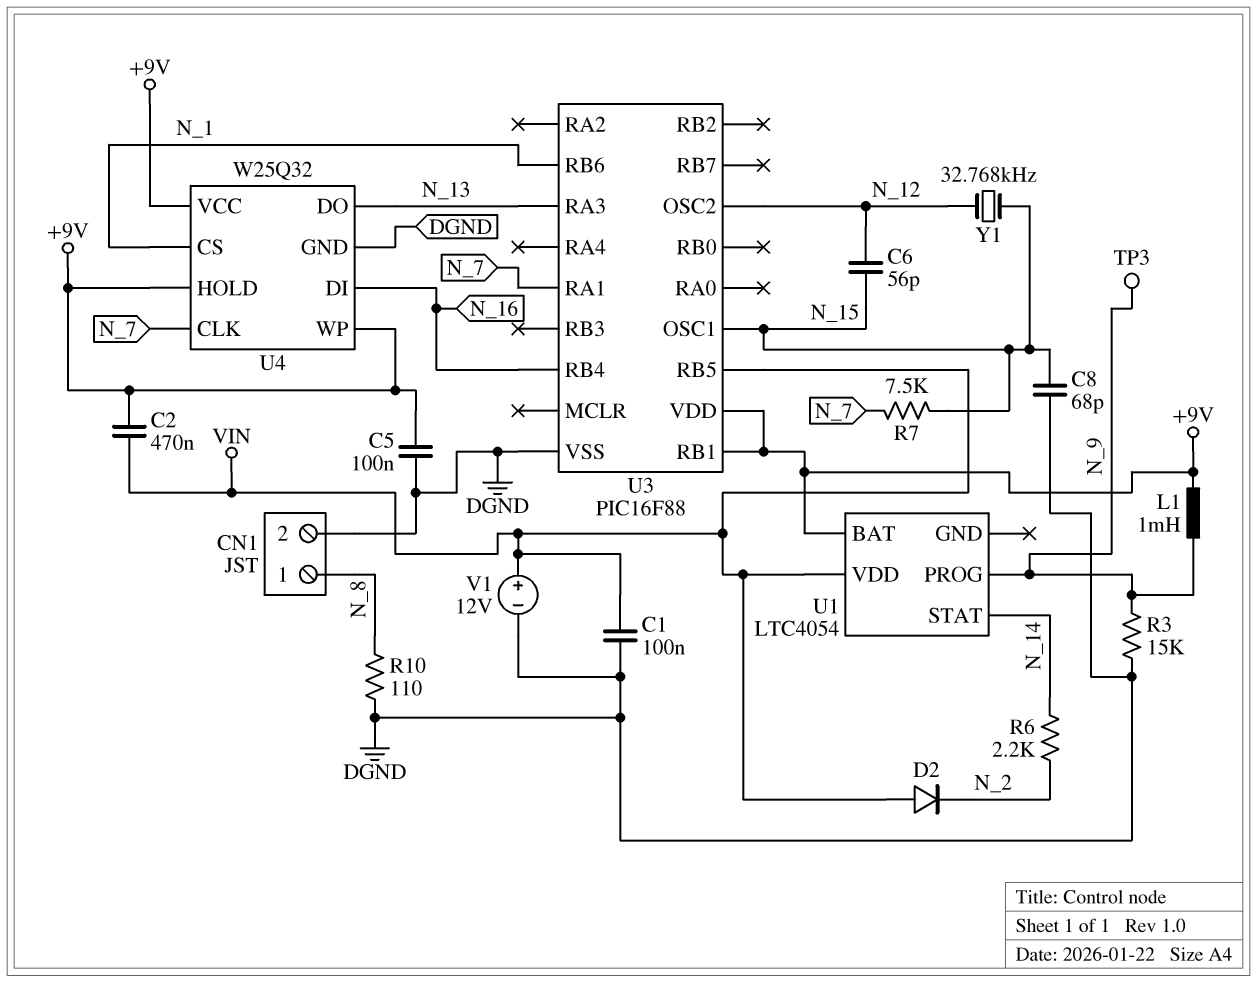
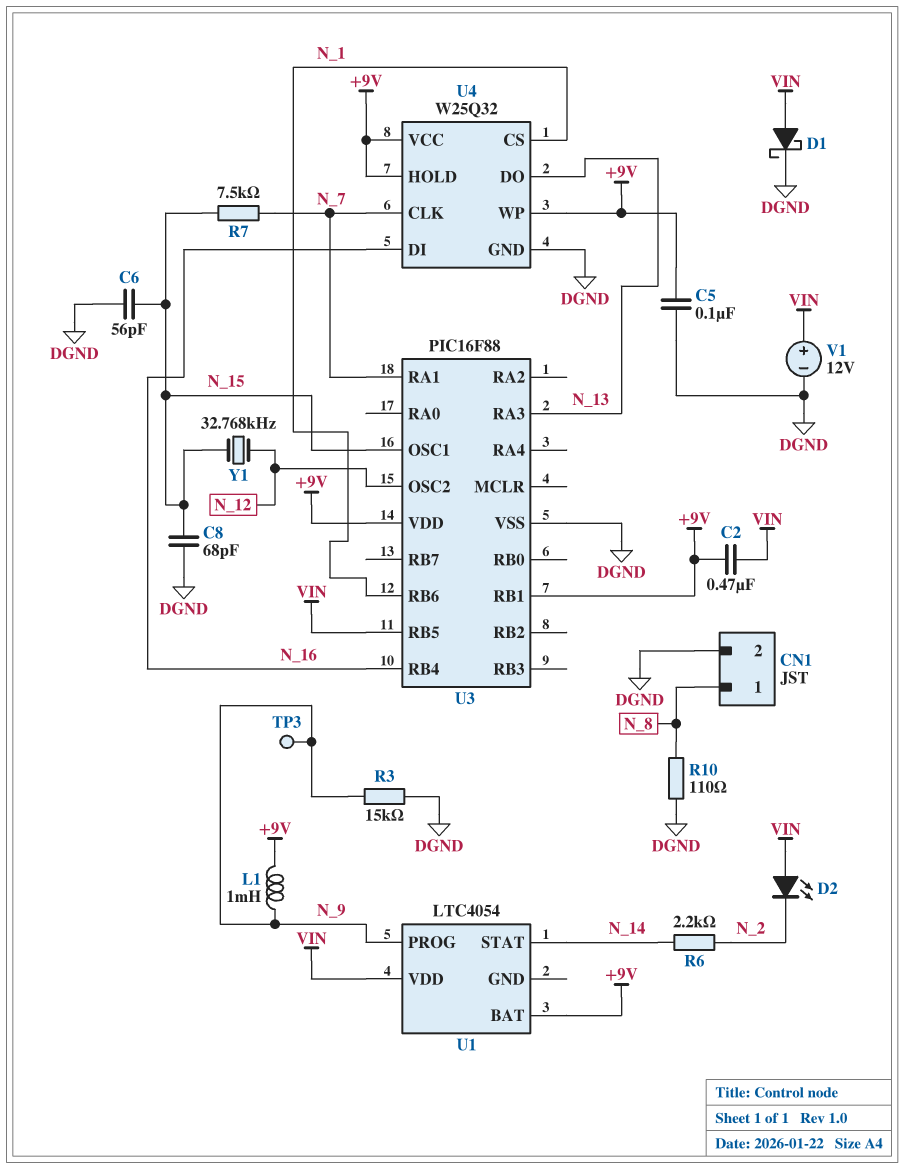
C1: 100nF (DGND, VIN) -> none
C6: 56pF (N_12, N_15) -> 56pF (DGND, N_15)
D1: none -> schottky (A VIN, K DGND)
D2: diode (A VIN, K N_2) -> LED (A VIN, K N_2)

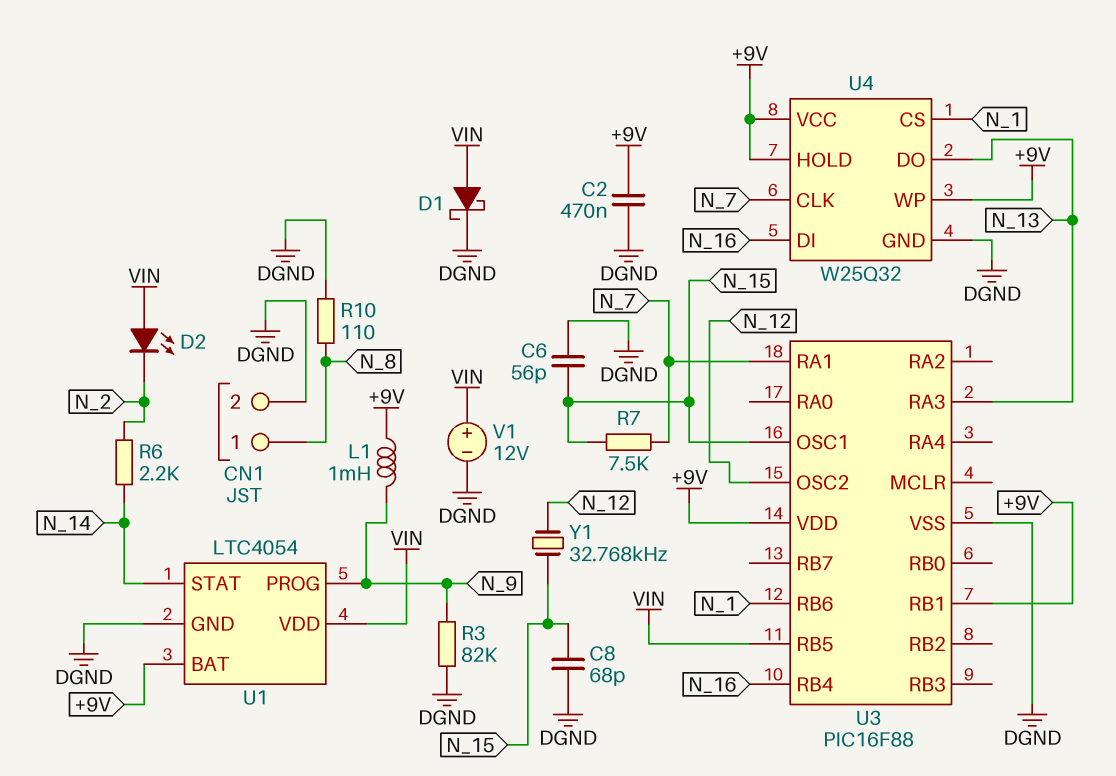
C2: 470nF (+9V, VIN) -> 470nF (+9V, DGND)
C5: 100nF (+9V, DGND) -> none
R3: 15k (DGND, N_9) -> 82k (DGND, N_9)
TP3: test point (N_9) -> none
U1 pin GND: none -> DGND

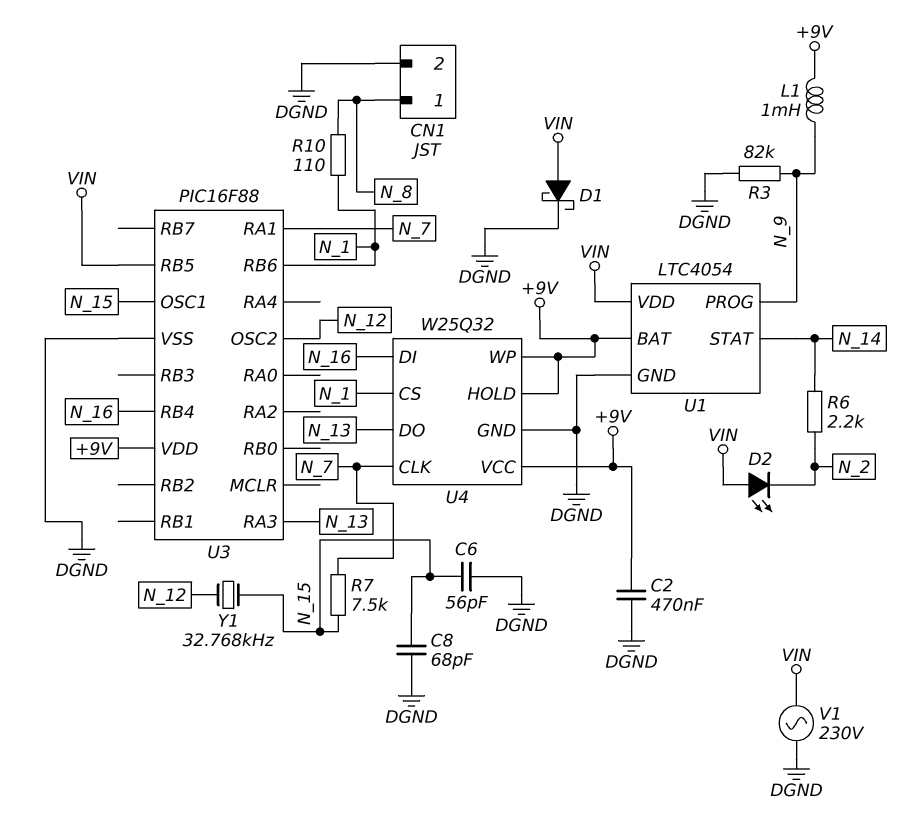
R10: 110 (DGND, N_8) -> 110 (N_1, N_8)
U3 pin RB1: +9V -> none
V1: 12V (plus VIN, minus DGND) -> AC 230V (DGND, VIN)

